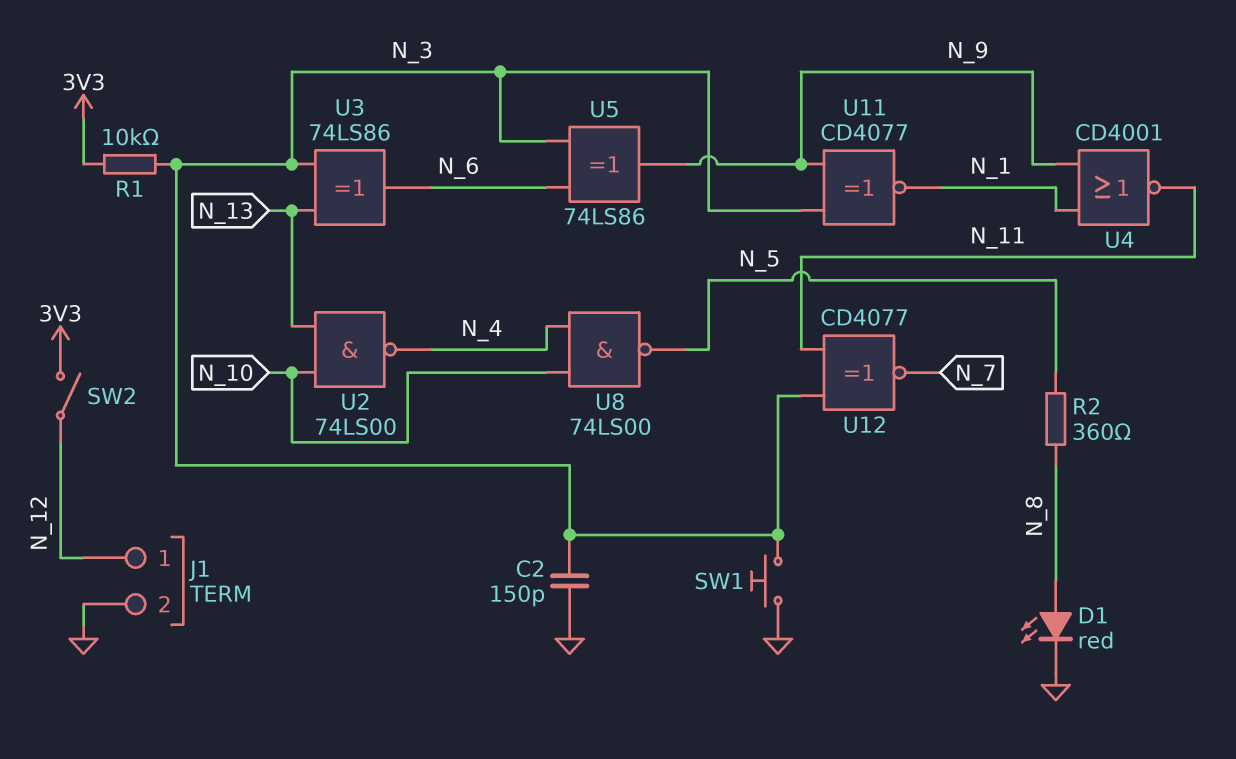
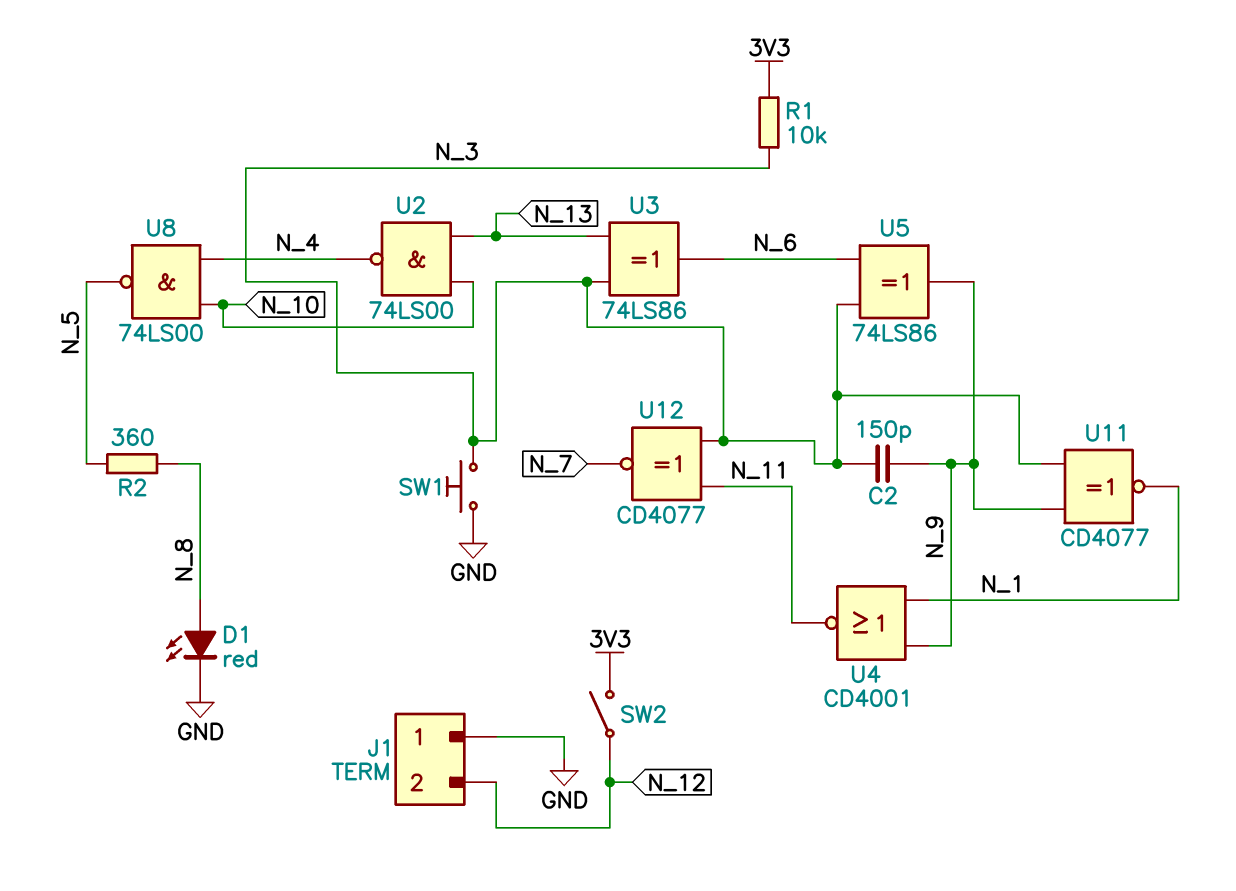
C2: 150pF (GND, N_3) -> 150pF (N_3, N_9)
J1 pin 1: N_12 -> GND
J1 pin 2: GND -> N_12

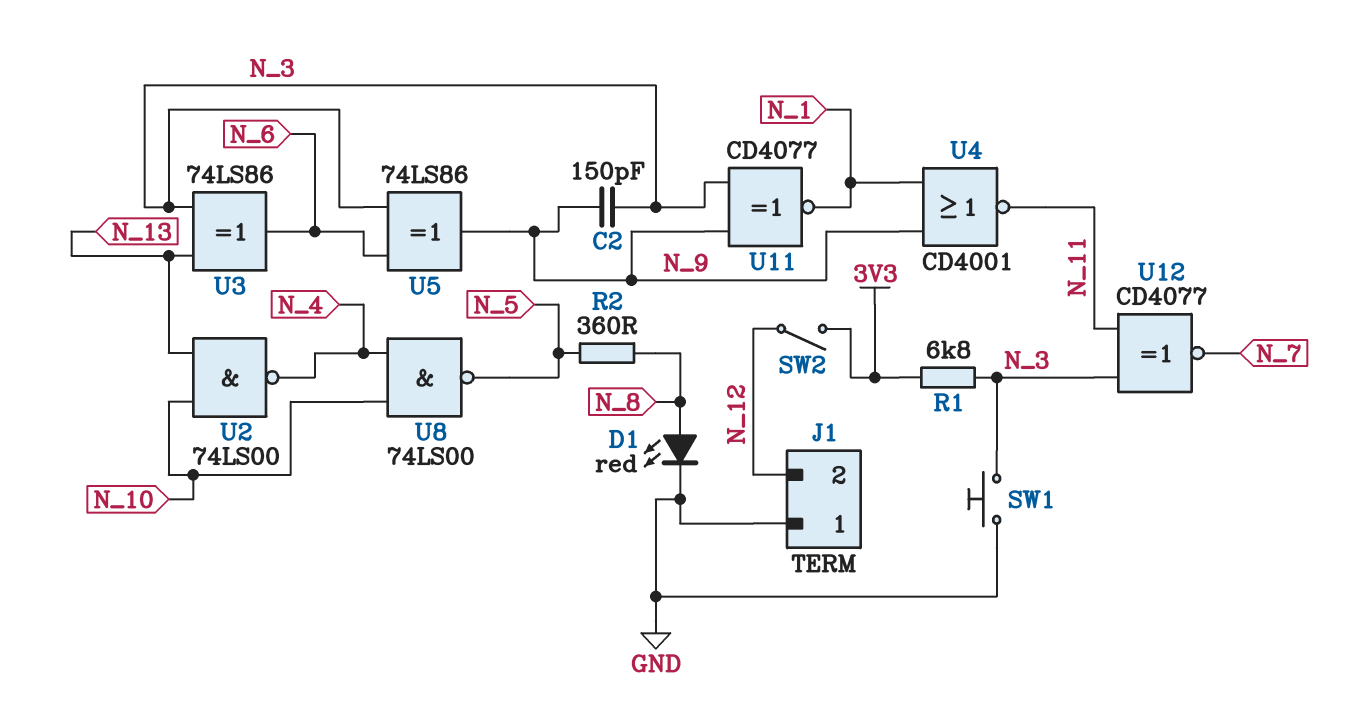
R1: 10k (3V3, N_3) -> 6.8k (3V3, N_3)

